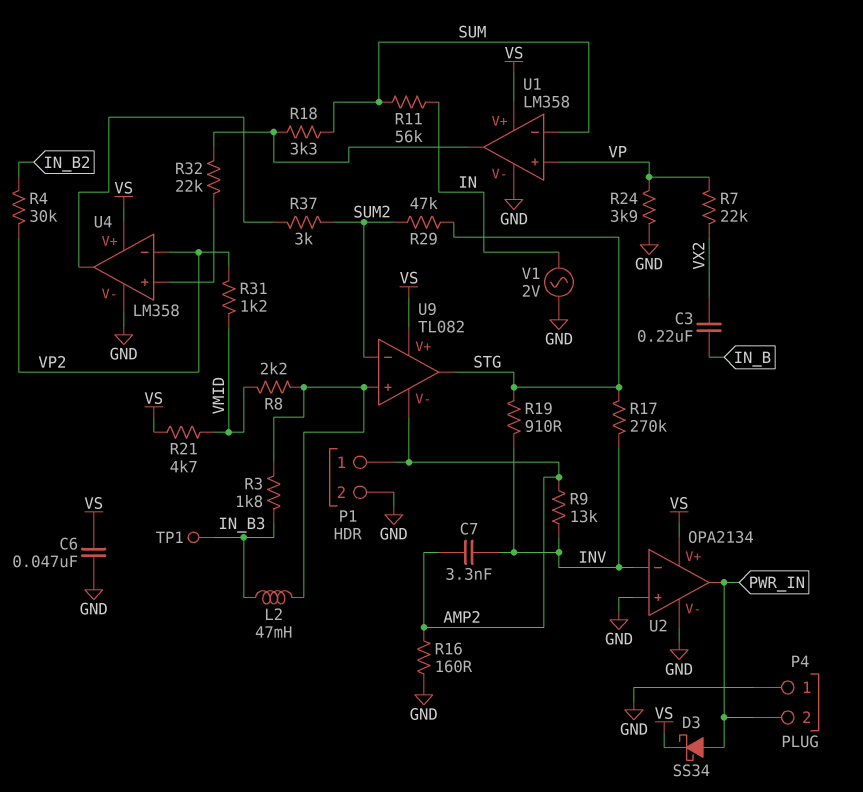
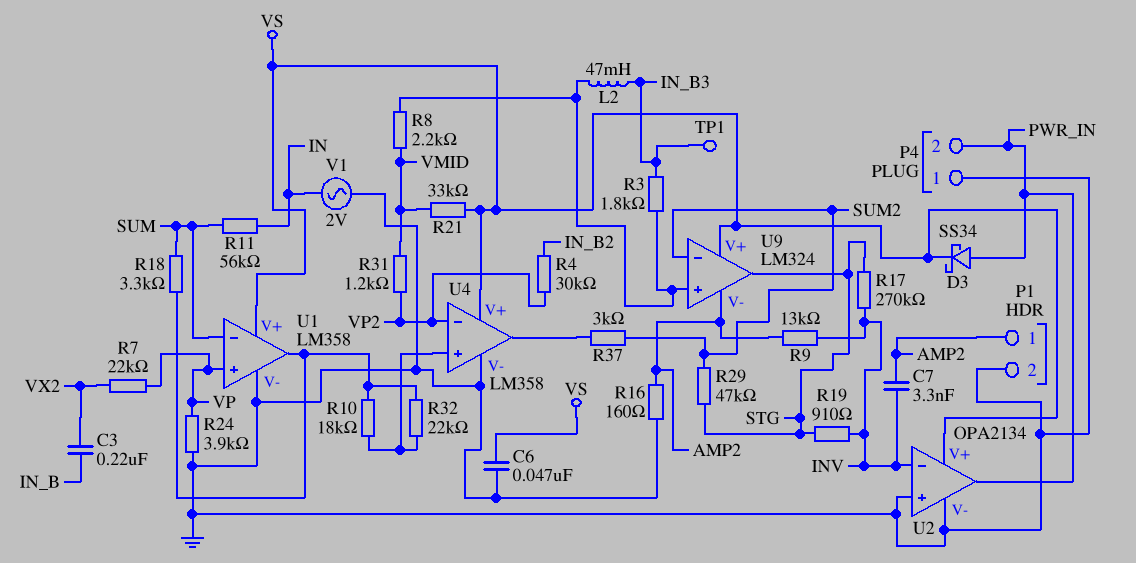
R10: none -> 18k (U1/out, U4/in+)
R21: 4.7k (VMID, VS) -> 33k (VMID, VS)
U9: TL082 -> LM324

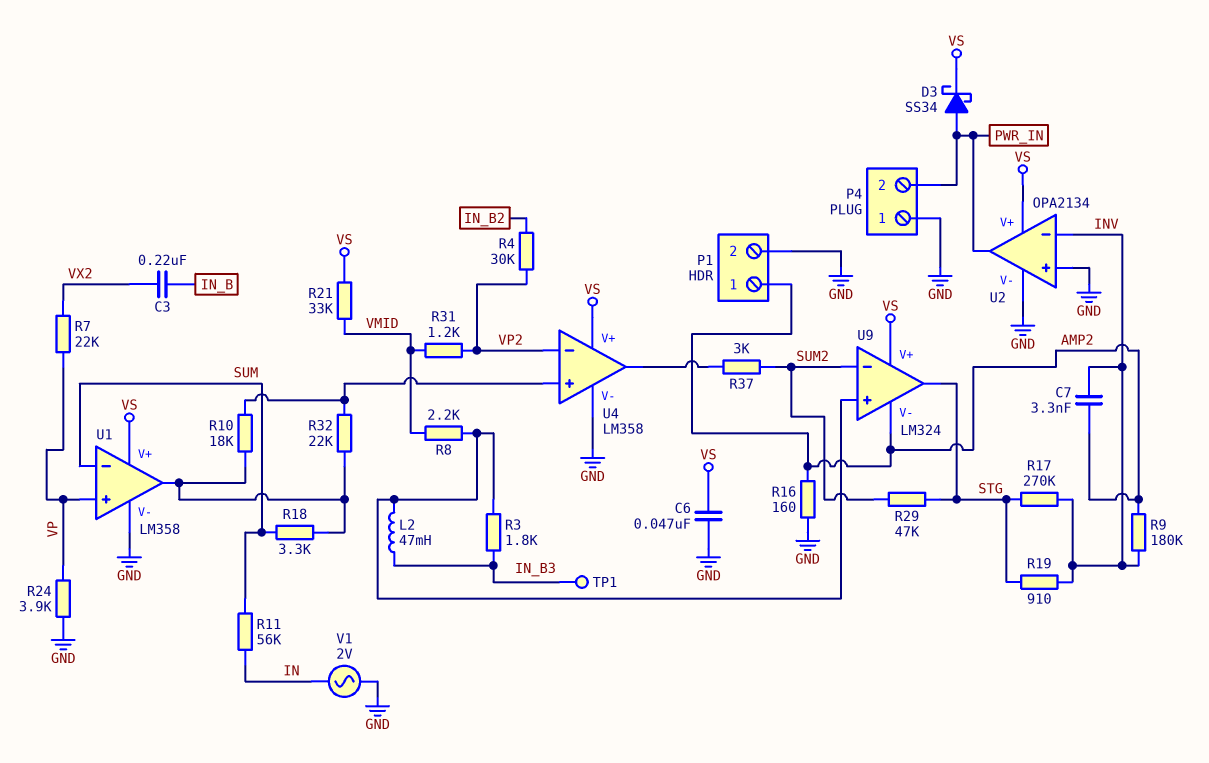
R9: 13k (AMP2, INV) -> 180k (AMP2, INV)

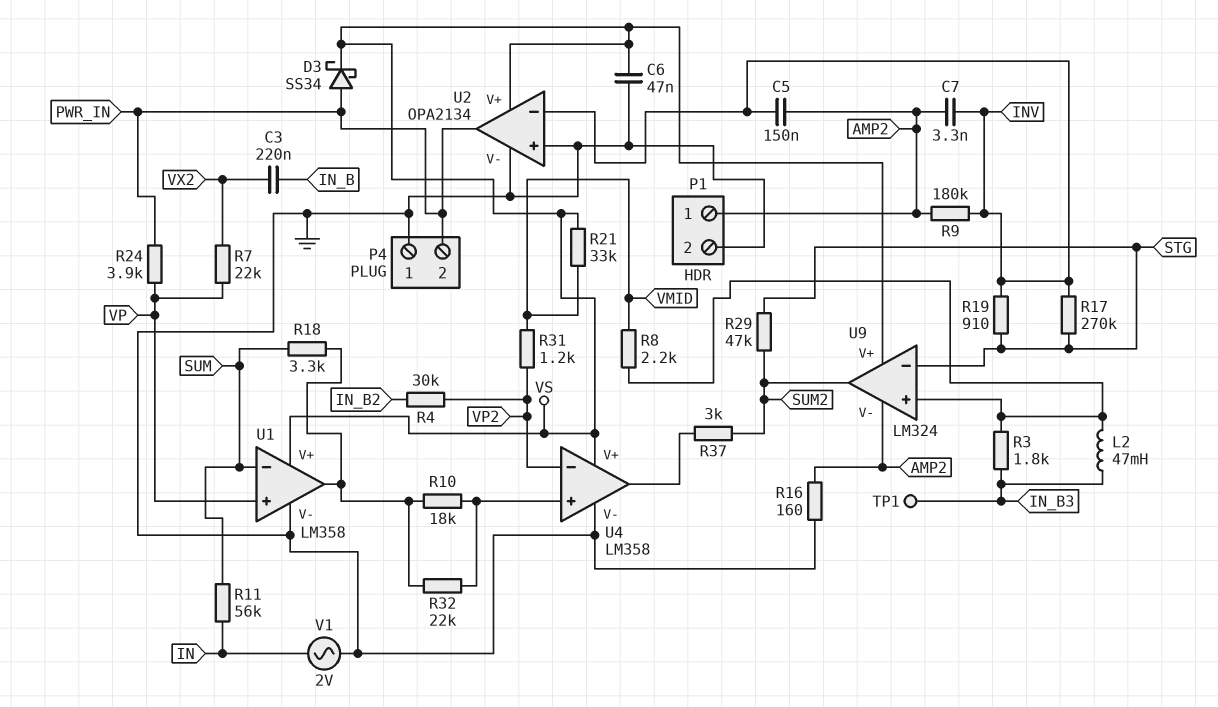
C5: none -> 150nF (AMP2, INV)
R24: 3.9k (GND, VP) -> 3.9k (PWR_IN, VP)
U9 pin in-: SUM2 -> STG
U9 pin out: STG -> SUM2

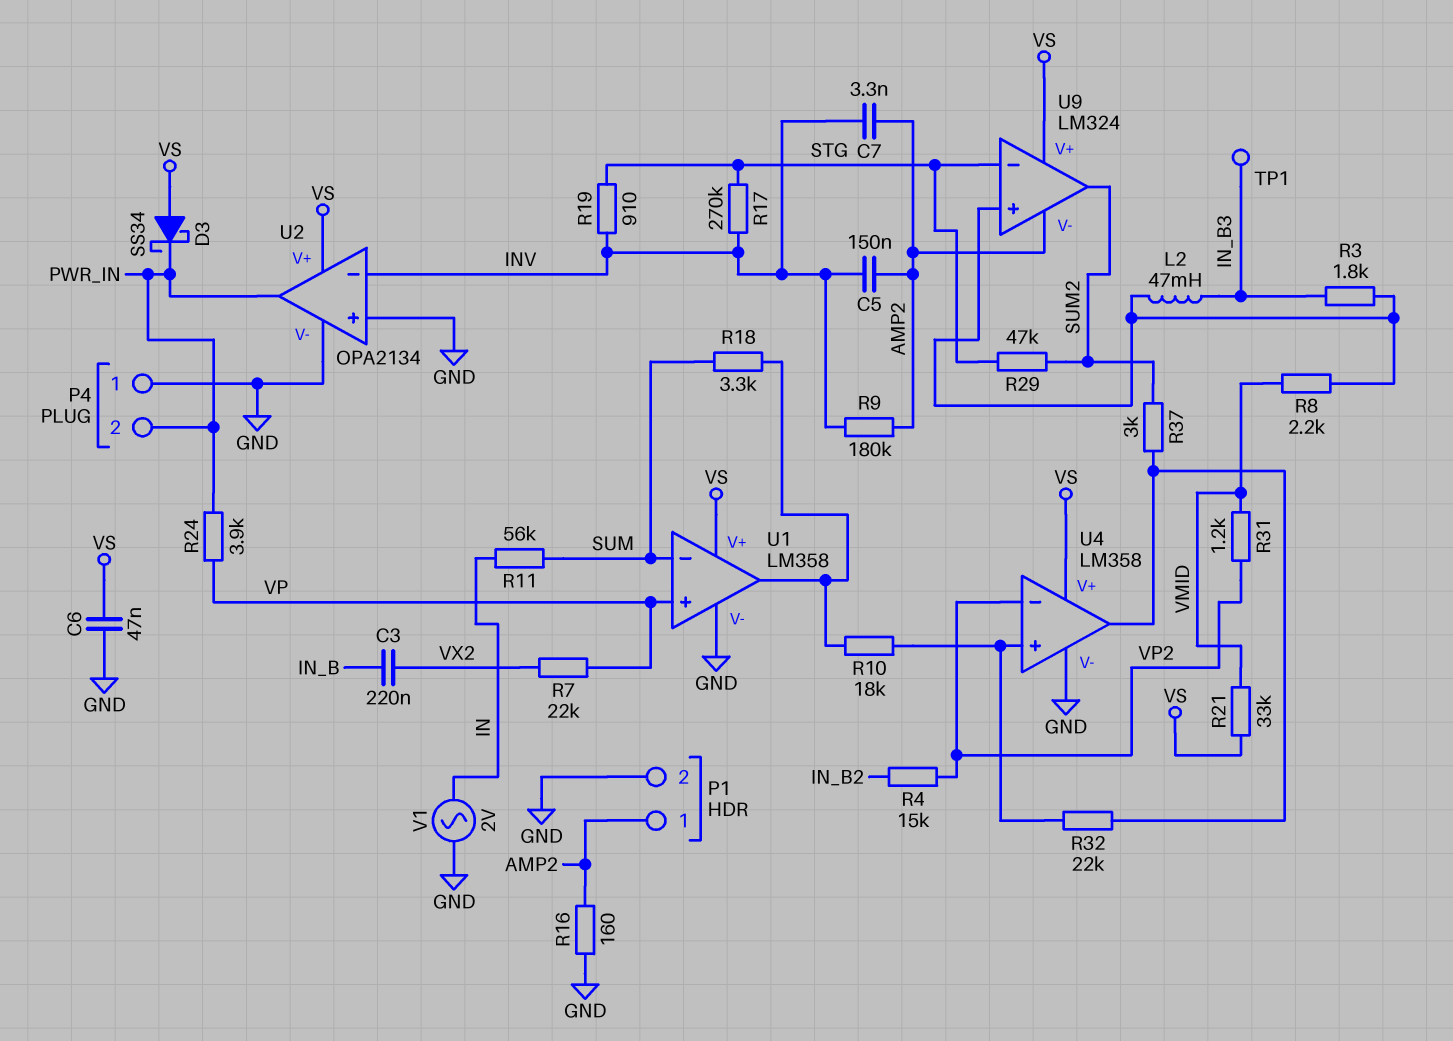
D3: schottky SS34 (A PWR_IN, K VS) -> schottky SS34 (A VS, K PWR_IN)
R4: 30k (IN_B2, VP2) -> 15k (IN_B2, VP2)
R32: 22k (U1/out, U4/in+) -> 22k (U4/in+, U4/out)

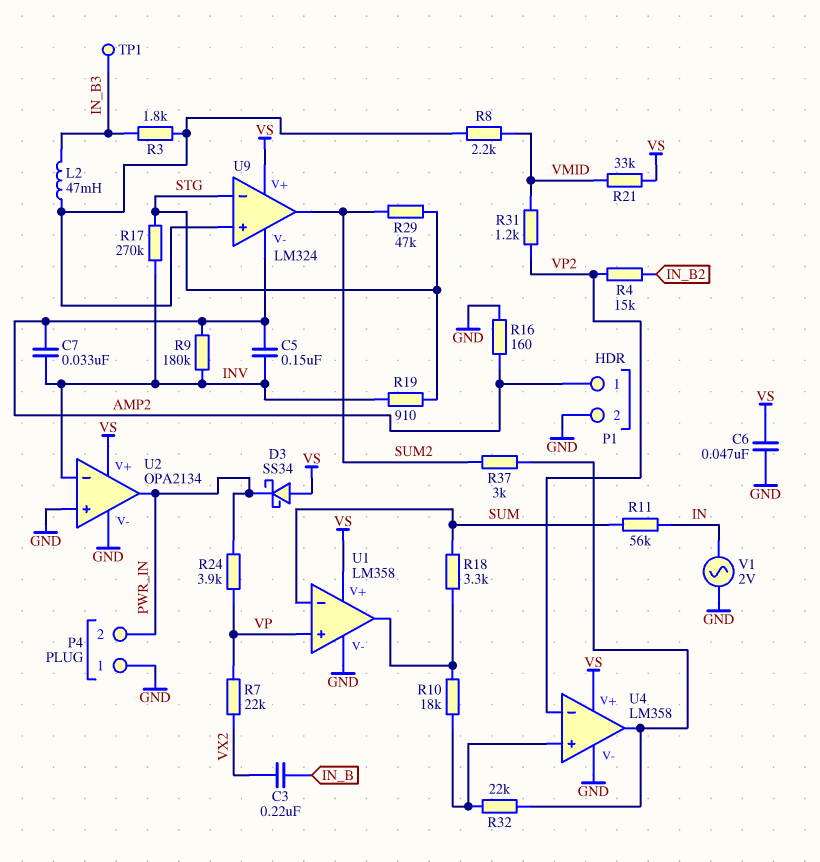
C7: 3.3nF (AMP2, INV) -> 33nF (AMP2, INV)

